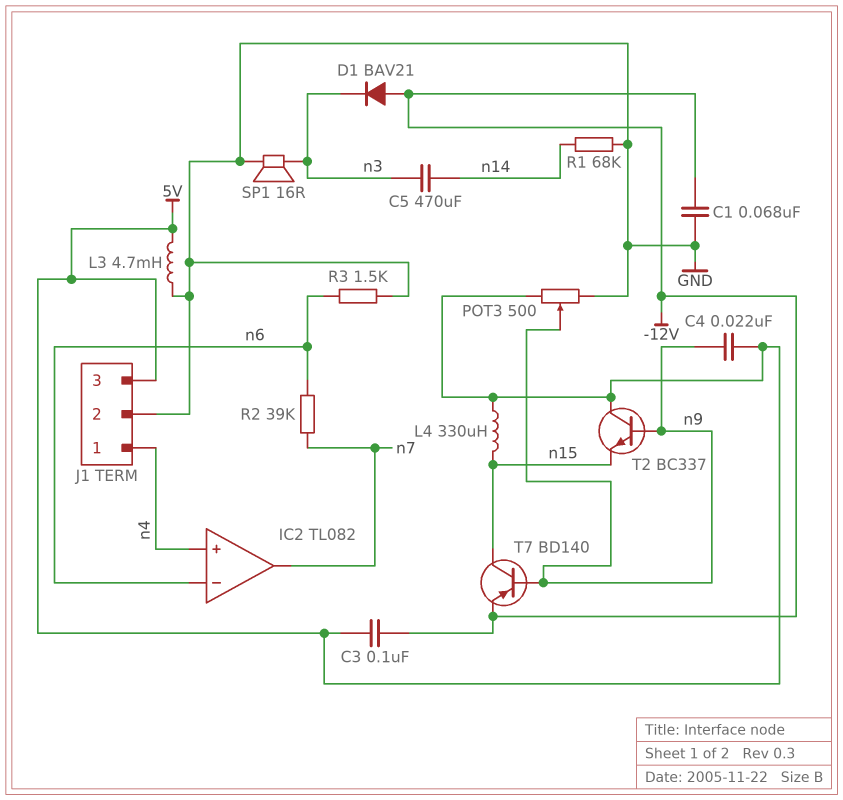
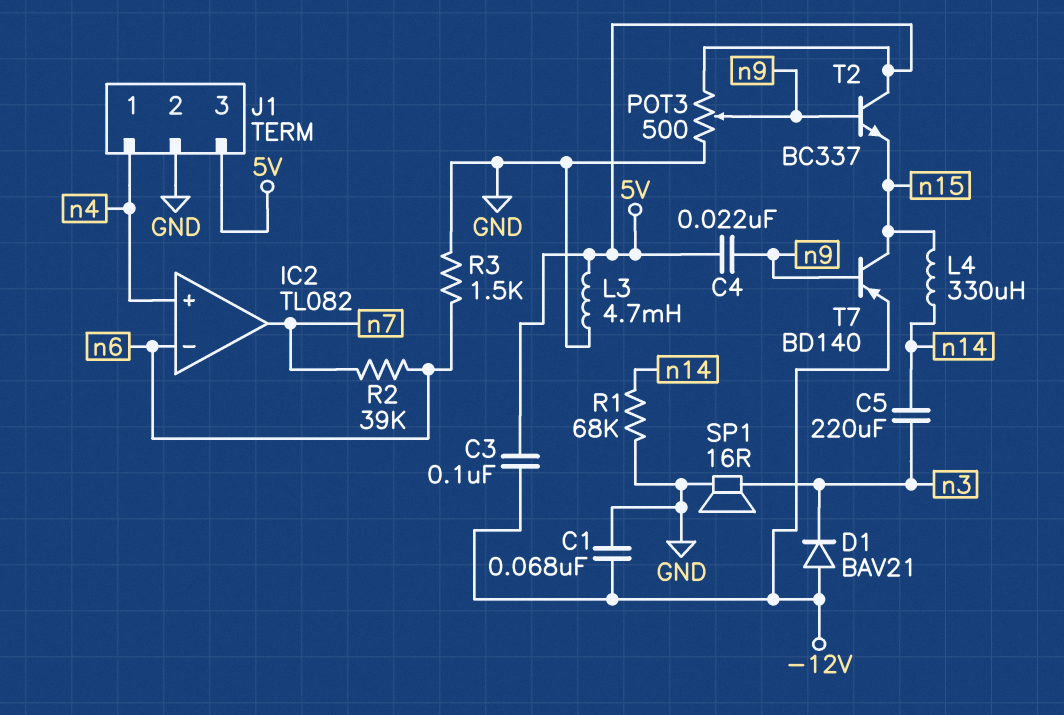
C5: 470uF (n3, n14) -> 220uF (n3, n14)
L4: 330uH (5V, n15) -> 330uH (n14, n15)

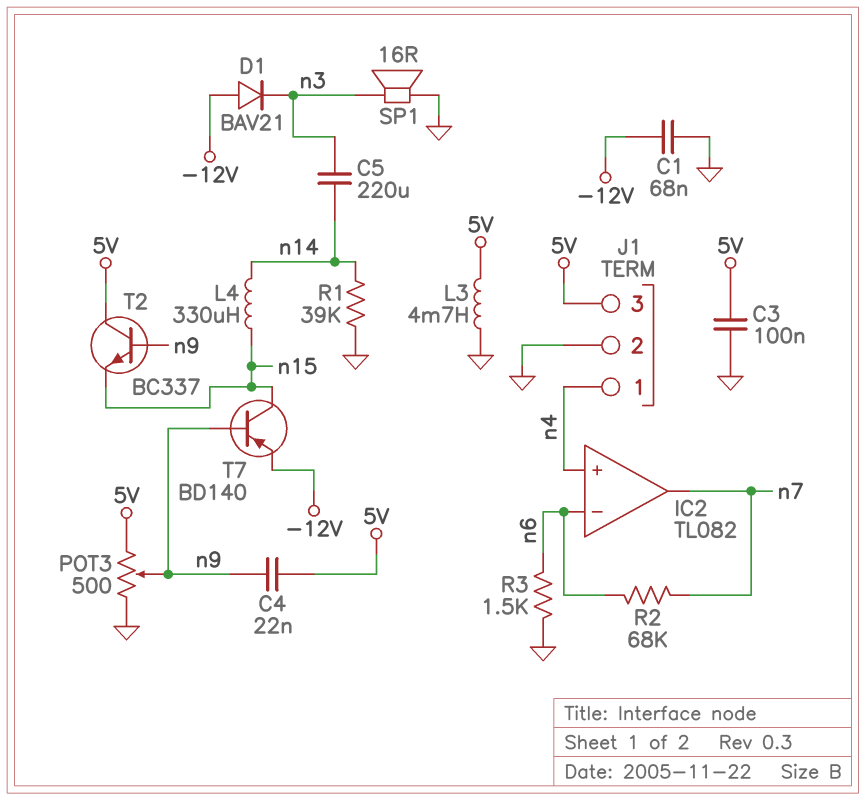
C3: 100nF (-12V, 5V) -> 100nF (5V, GND)
R1: 68k (GND, n14) -> 39k (GND, n14)
R2: 39k (n6, n7) -> 68k (n6, n7)

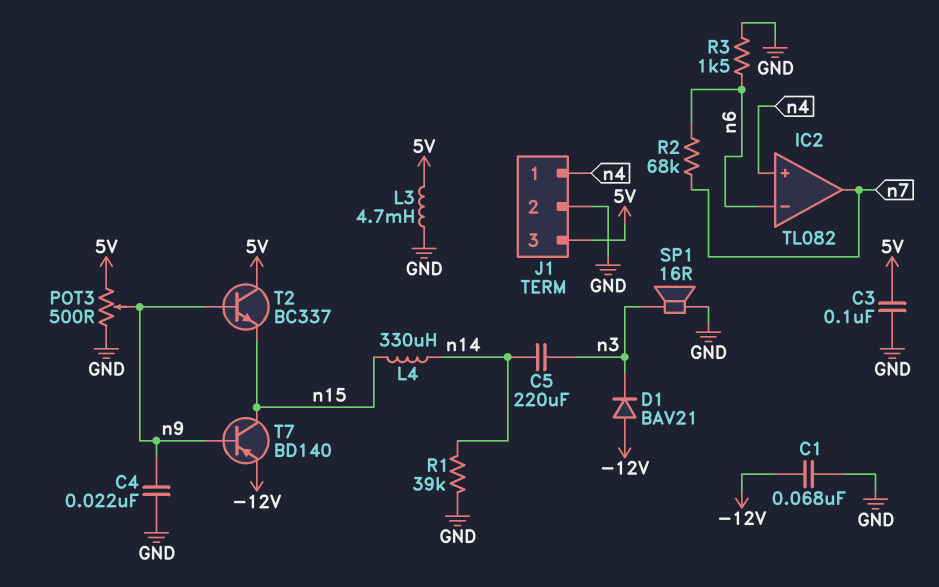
C4: 22nF (5V, n9) -> 22nF (GND, n9)

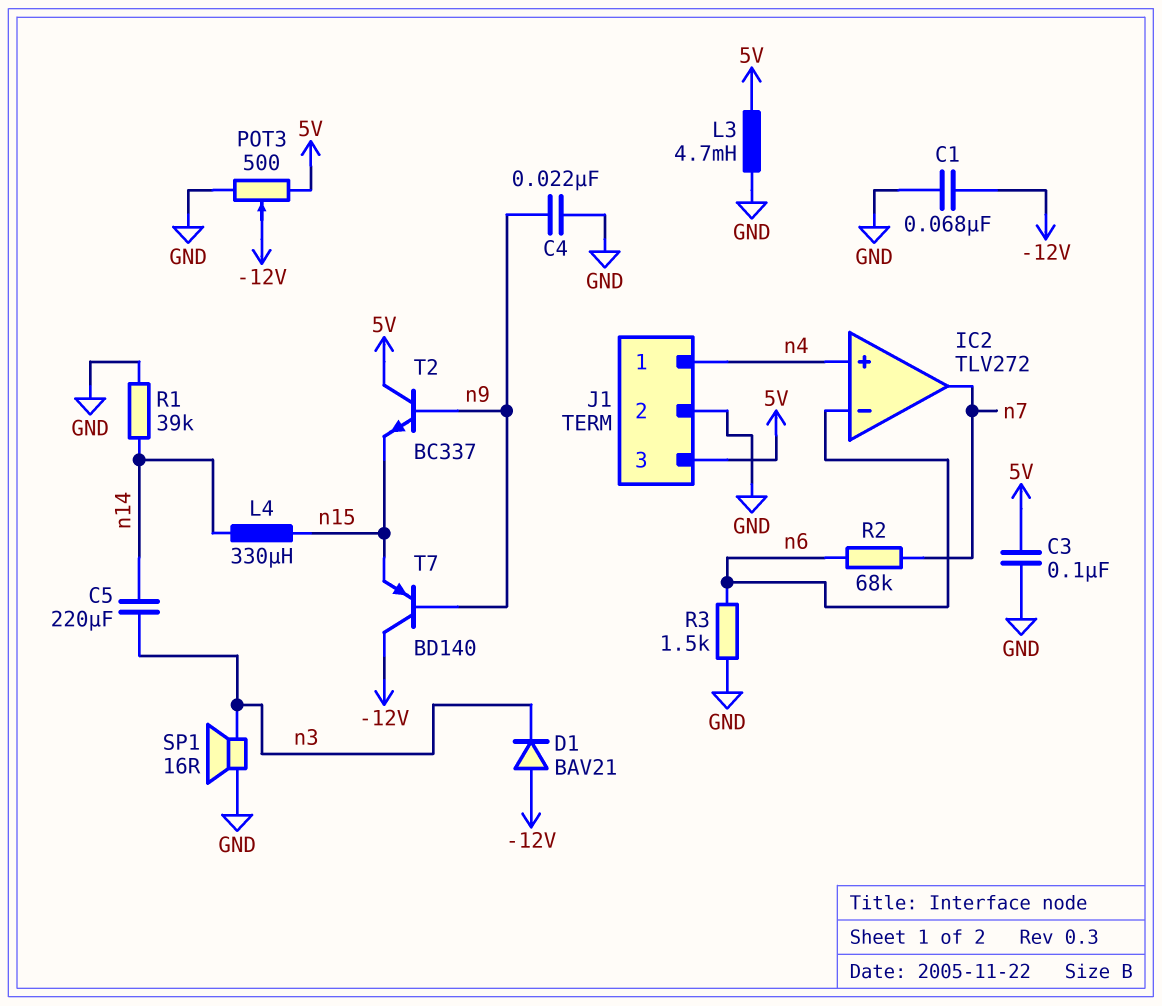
IC2: TL082 -> TLV272
POT3: 500 (5V, GND, wiper n9) -> 500 (5V, GND, wiper -12V)
T7: PNP BD140 (B n9, C n15, E -12V) -> PNP BD140 (B n9, C -12V, E n15)

